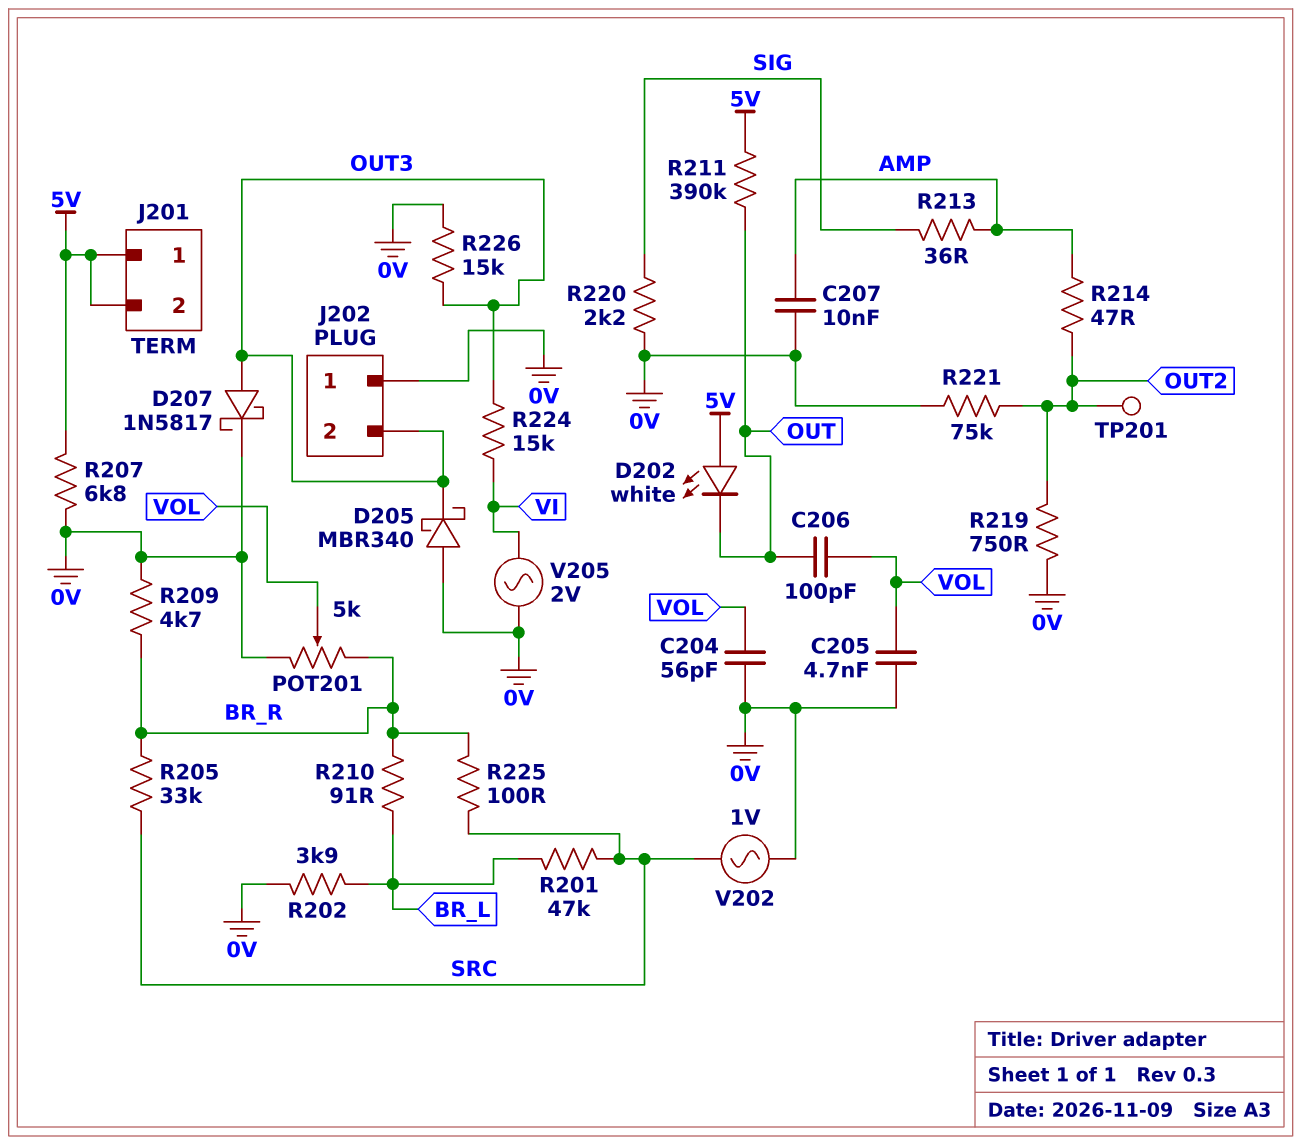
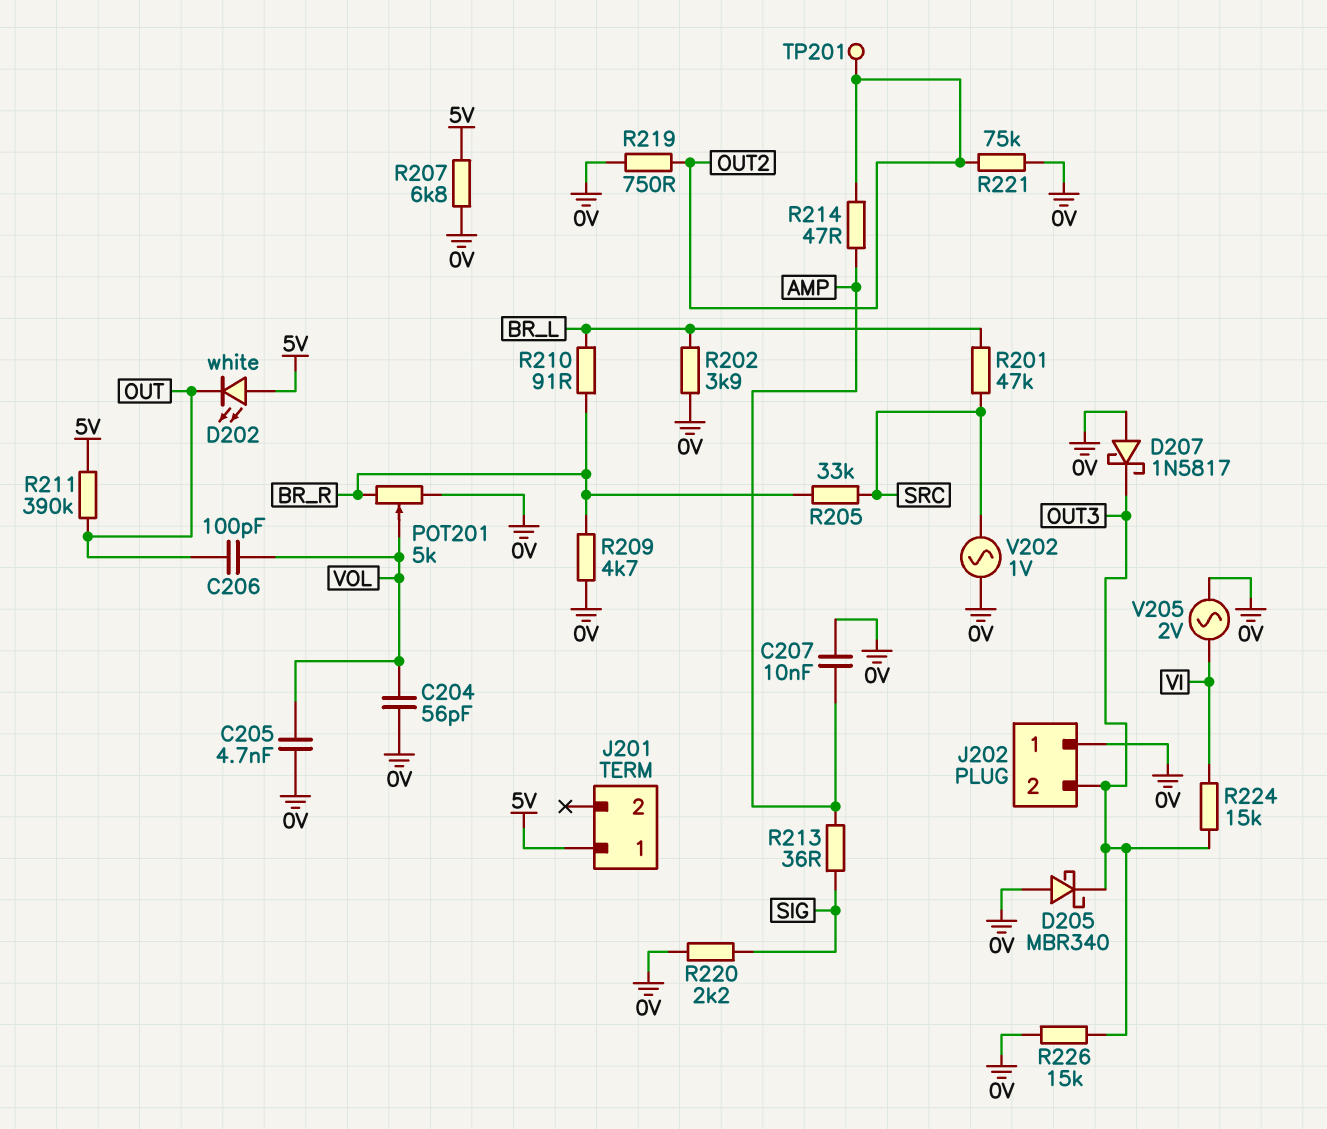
D207: schottky 1N5817 (A OUT3, K 0V) -> schottky 1N5817 (A 0V, K OUT3)
J201 pin 2: 5V -> none
R225: 100 (BR_R, SRC) -> none

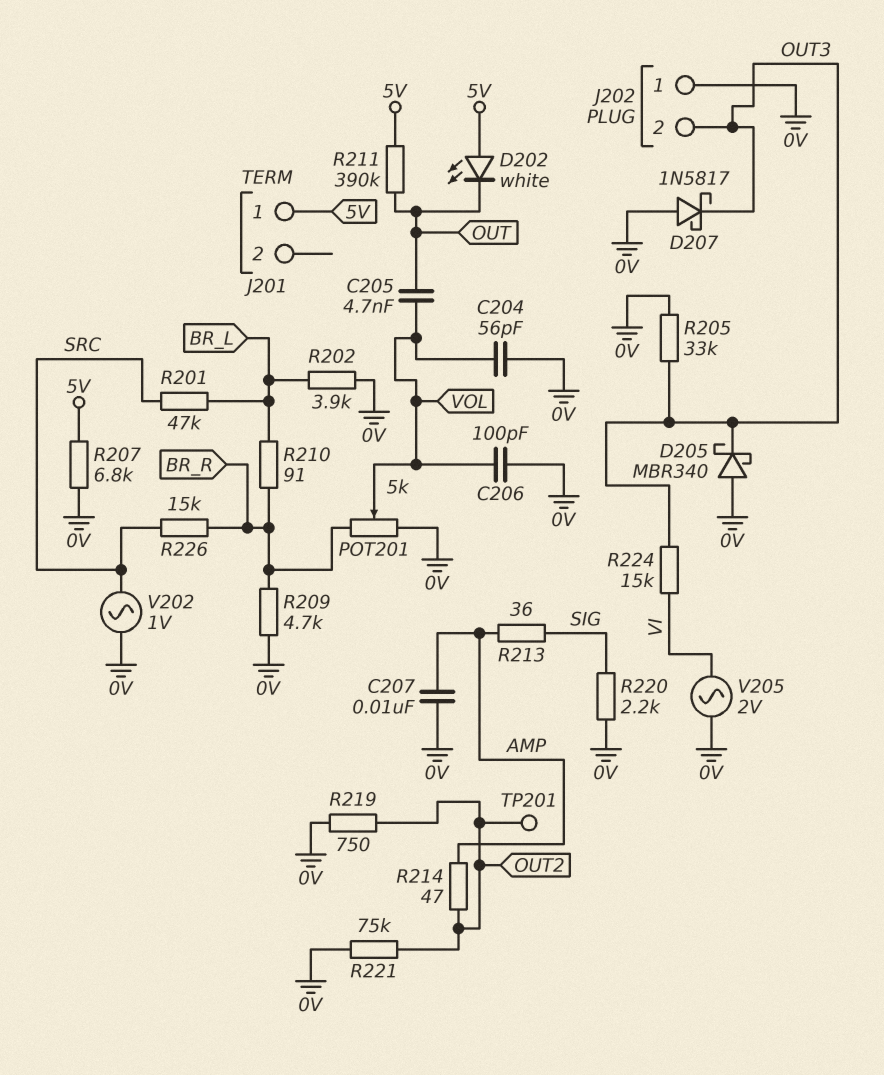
C205: 4.7nF (0V, VOL) -> 4.7nF (OUT, VOL)
C206: 100pF (OUT, VOL) -> 100pF (0V, VOL)
R205: 33k (BR_R, SRC) -> 33k (0V, OUT3)
R226: 15k (0V, OUT3) -> 15k (BR_R, SRC)

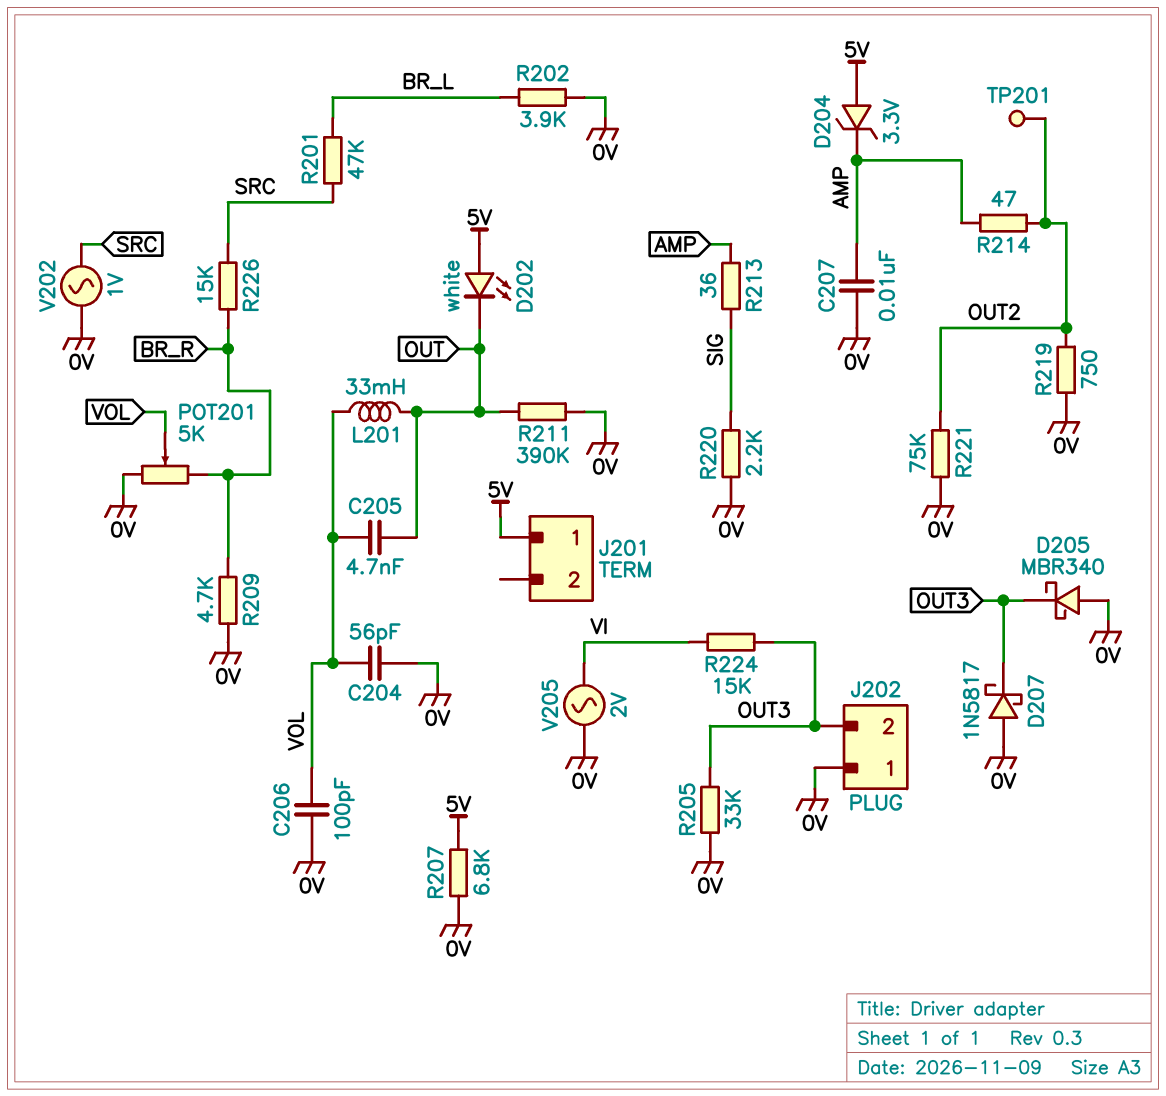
D204: none -> zener 3.3V (A 5V, K AMP)
L201: none -> 33mH (OUT, VOL)
R210: 91 (BR_L, BR_R) -> none
R211: 390k (5V, OUT) -> 390k (0V, OUT)

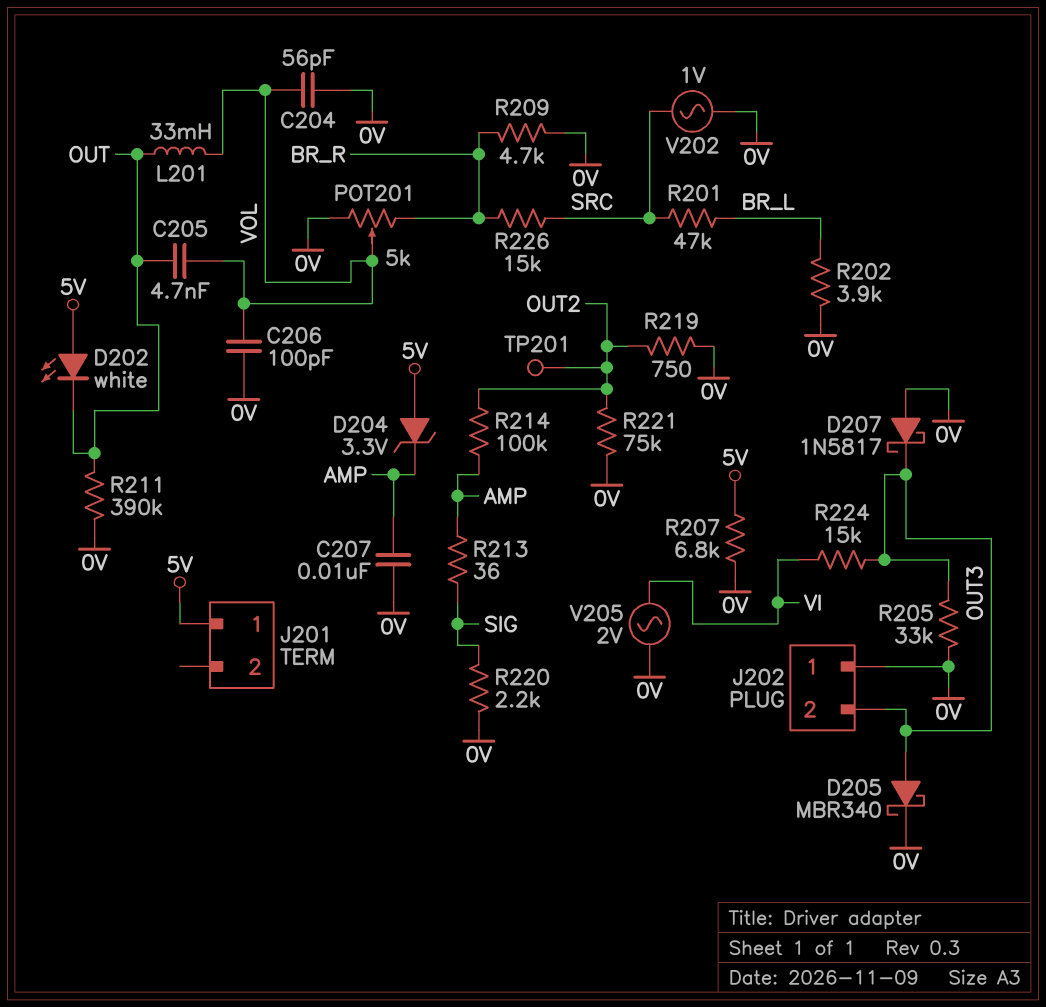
D205: schottky MBR340 (A 0V, K OUT3) -> schottky MBR340 (A OUT3, K 0V)
R214: 47 (AMP, OUT2) -> 100k (AMP, OUT2)

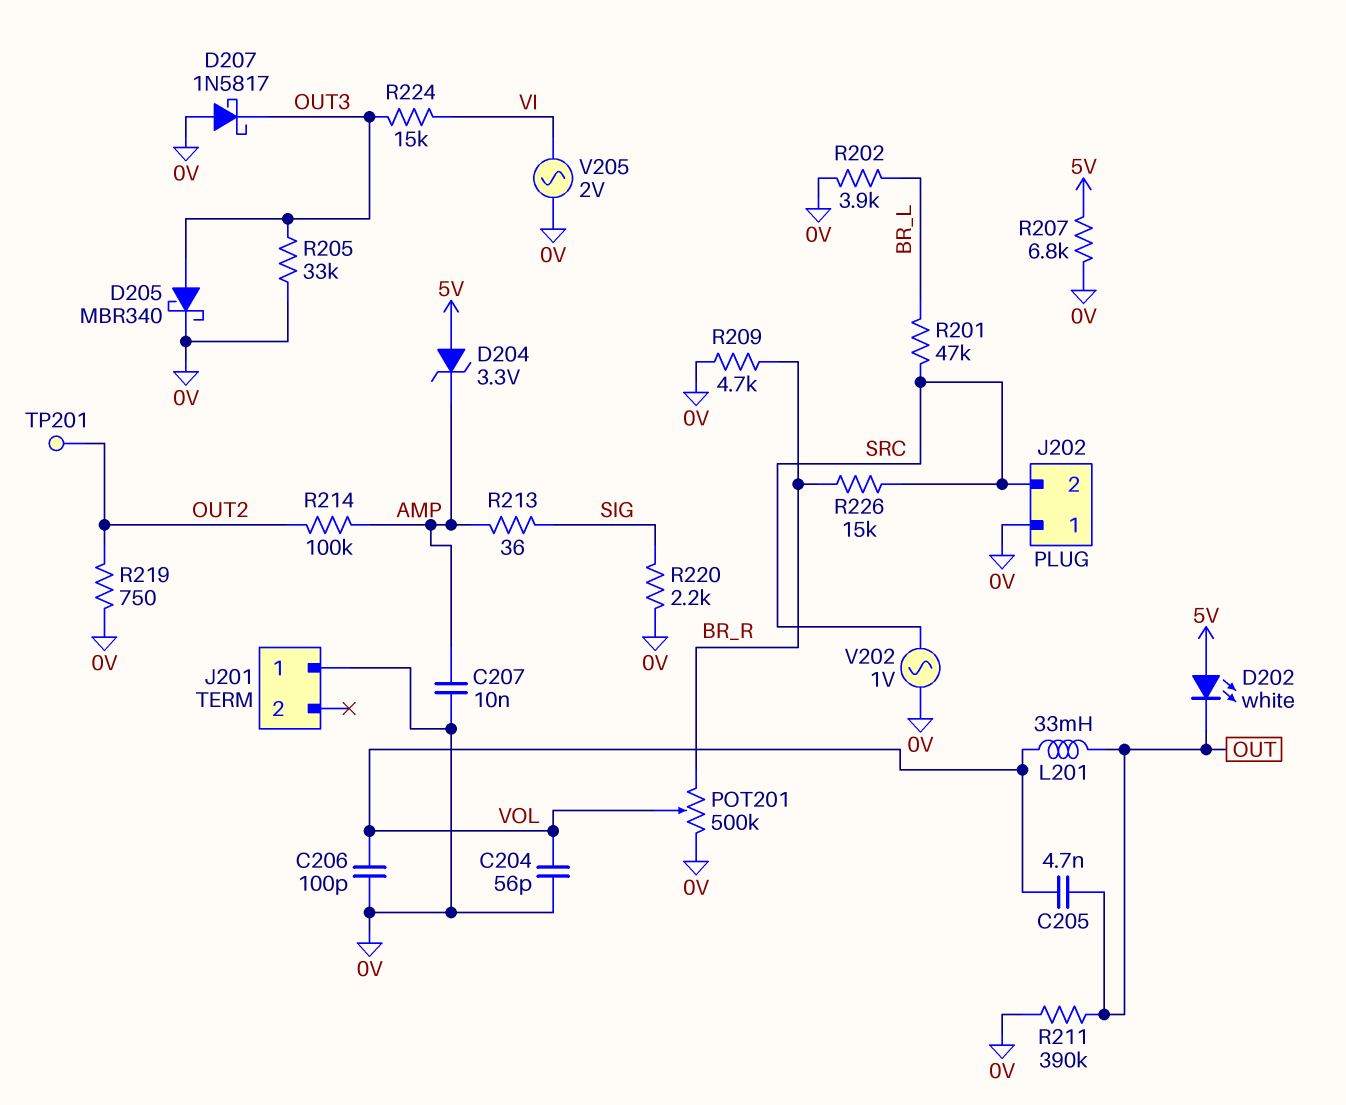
J201 pin 1: 5V -> 0V
J202 pin 2: OUT3 -> SRC
POT201: 5k (0V, BR_R, wiper VOL) -> 500k (0V, BR_R, wiper VOL)
R221: 75k (0V, OUT2) -> none

